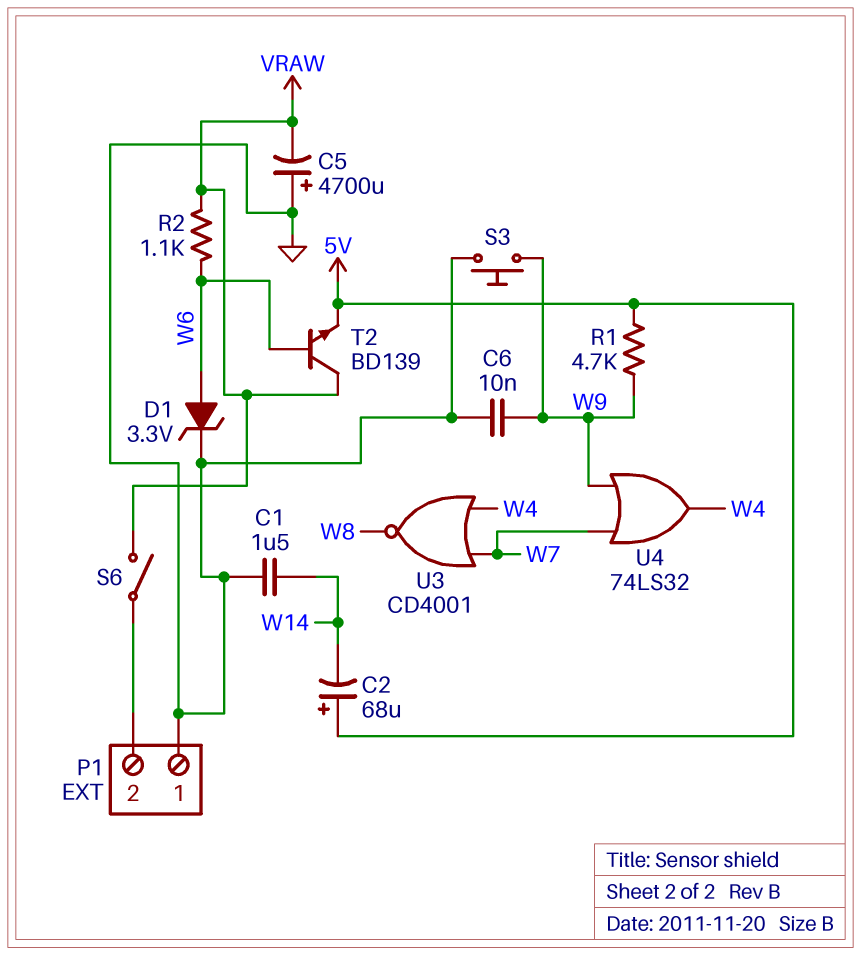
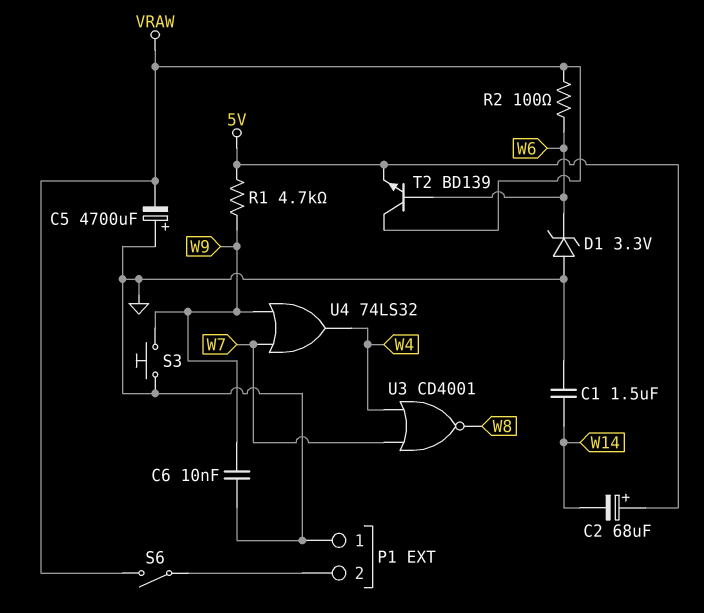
D1: zener 3.3V (A W6, K GND) -> zener 3.3V (A GND, K W6)
R2: 1.1k (VRAW, W6) -> 100 (VRAW, W6)

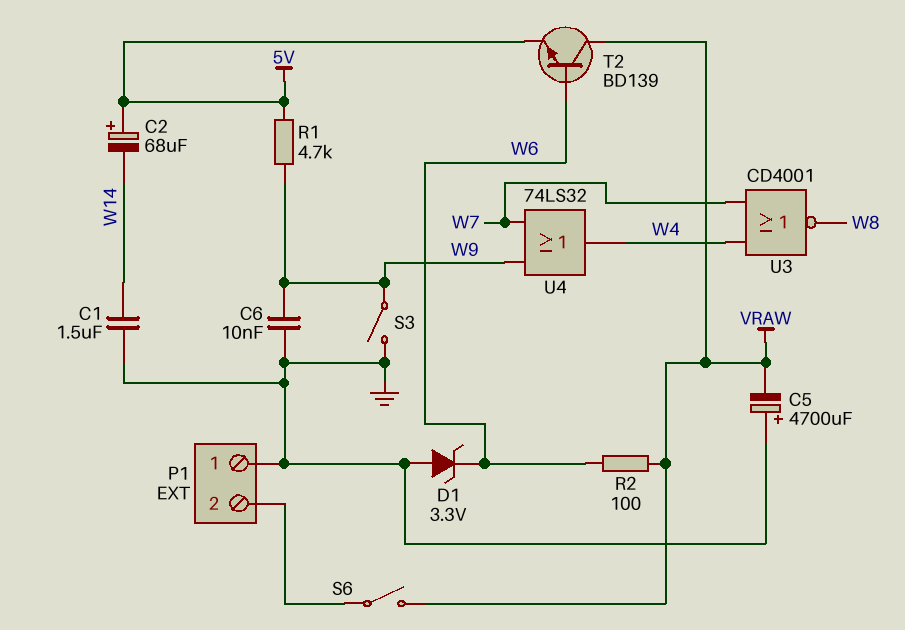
S3: button (GND, W9) -> switch (GND, W9)

